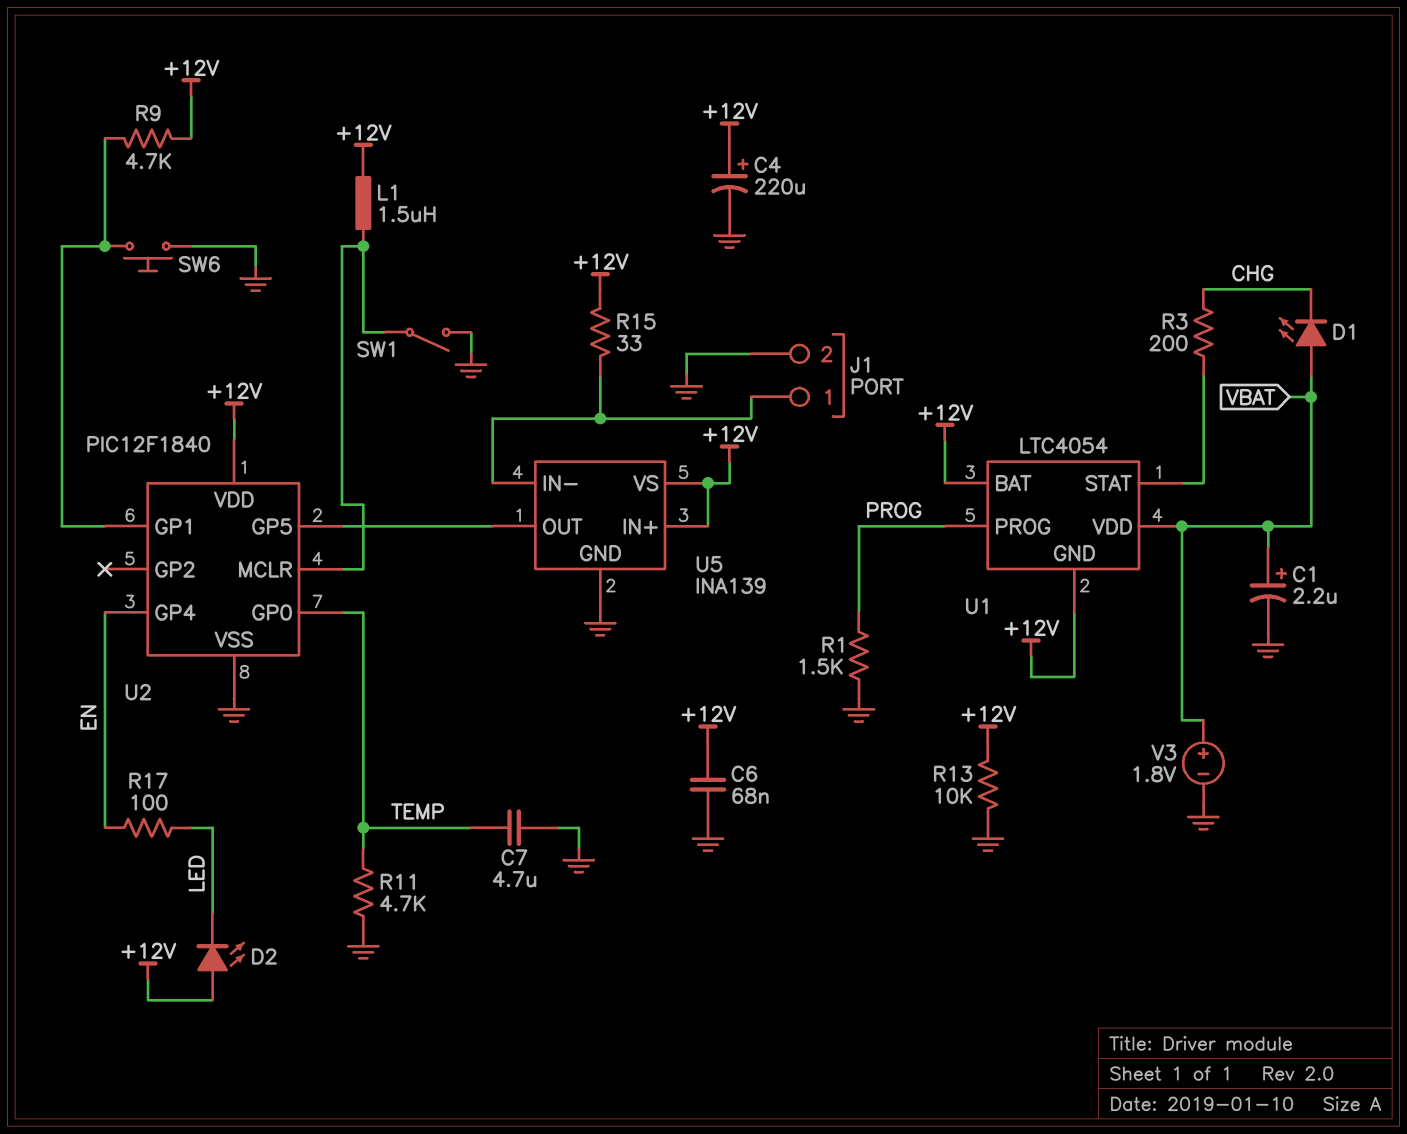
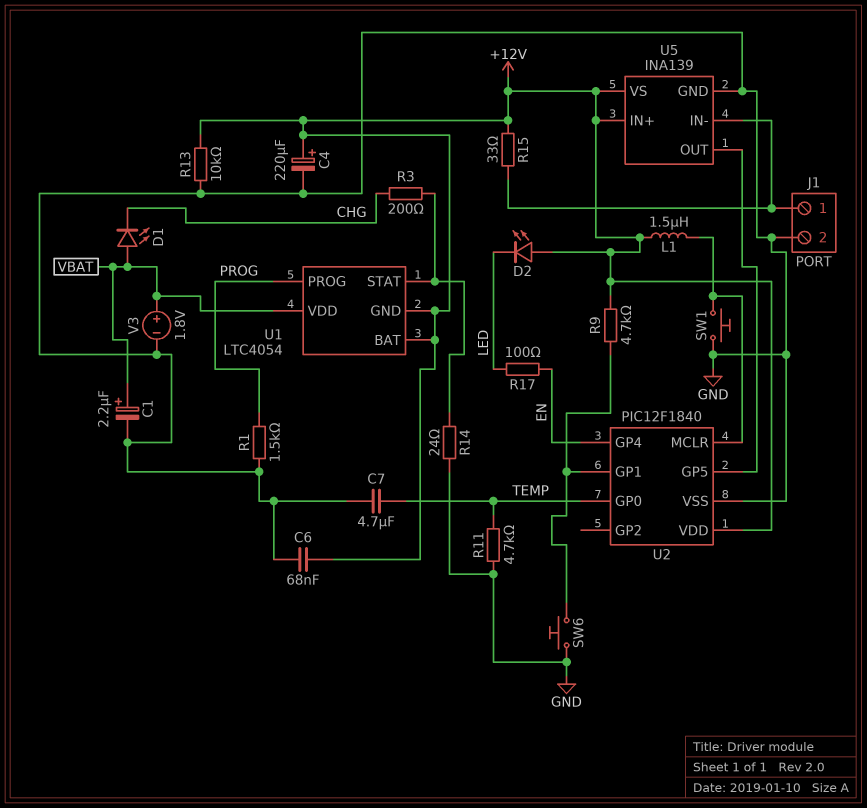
R14: none -> 24 (GND, U1/STAT)
SW1: switch (GND, U2/MCLR) -> button (GND, U2/MCLR)

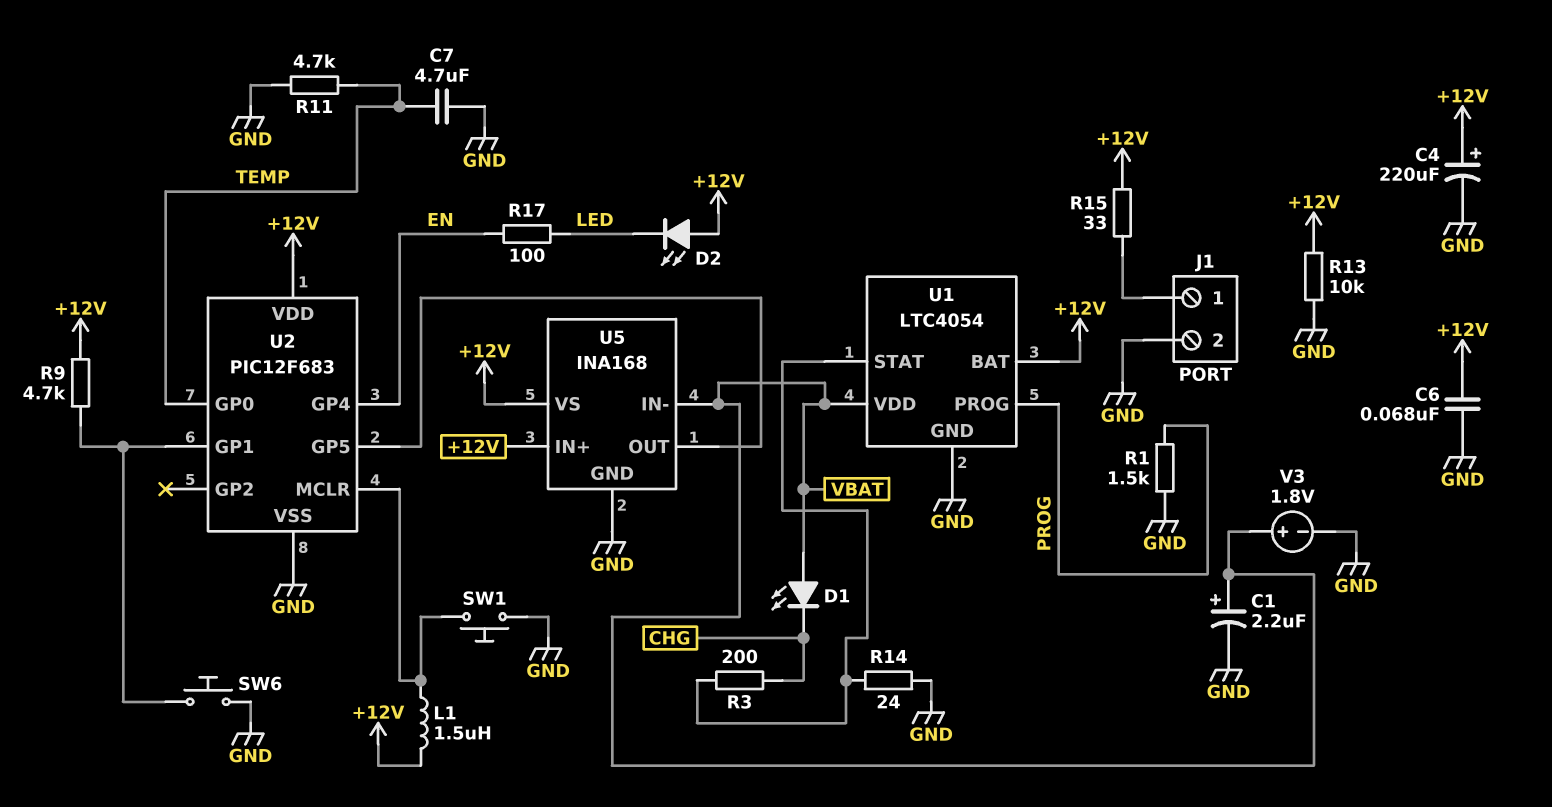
U1 pin GND: +12V -> GND
U2: PIC12F1840 -> PIC12F683
U5: INA139 -> INA168
U5 pin IN-: J1/1 -> VBAT

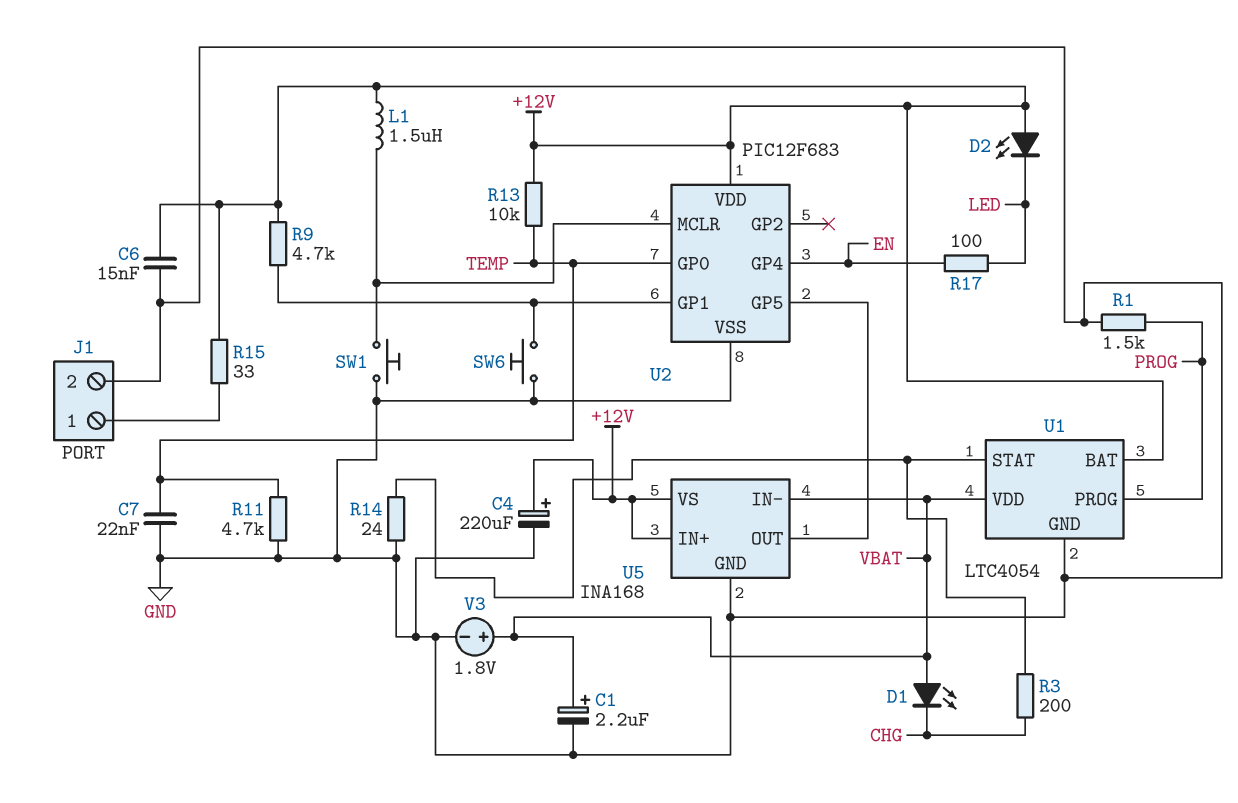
C6: 68nF (+12V, GND) -> 15nF (+12V, GND)
C7: 4.7uF (GND, TEMP) -> 22nF (GND, TEMP)
R13: 10k (+12V, GND) -> 10k (+12V, TEMP)

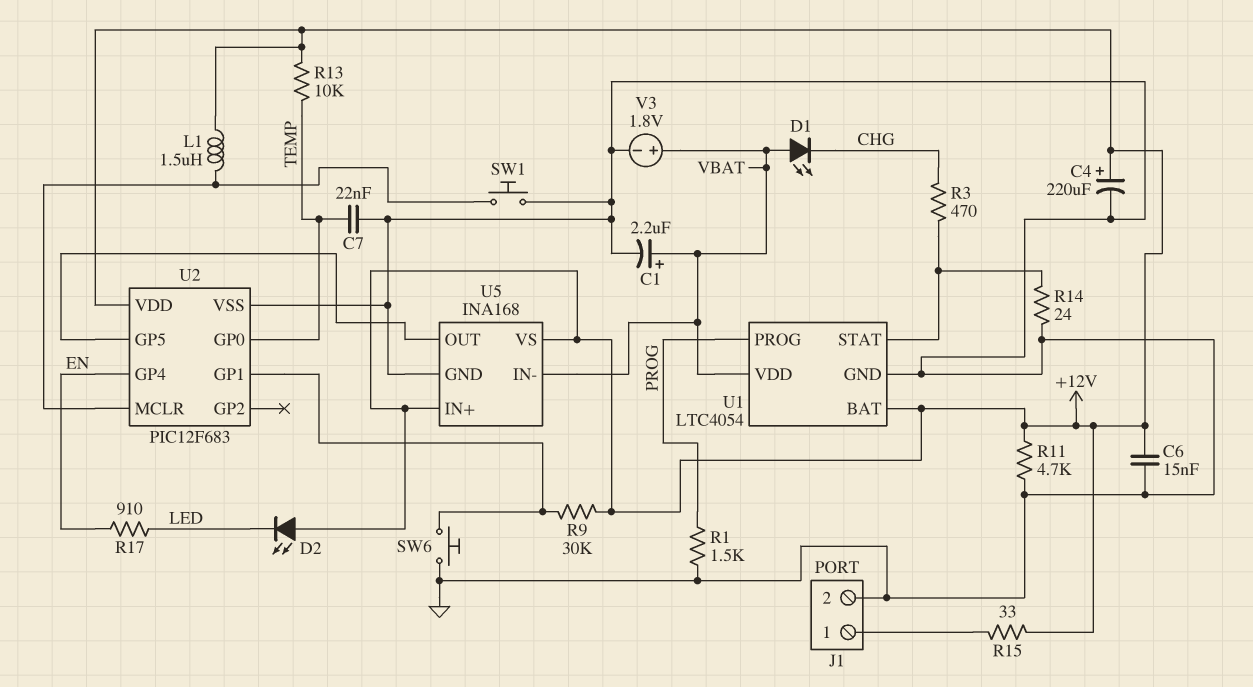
R3: 200 (CHG, U1/STAT) -> 470 (CHG, U1/STAT)
R9: 4.7k (+12V, U2/GP1) -> 30k (+12V, U2/GP1)
R11: 4.7k (GND, TEMP) -> 4.7k (+12V, GND)
R17: 100 (EN, LED) -> 910 (EN, LED)

